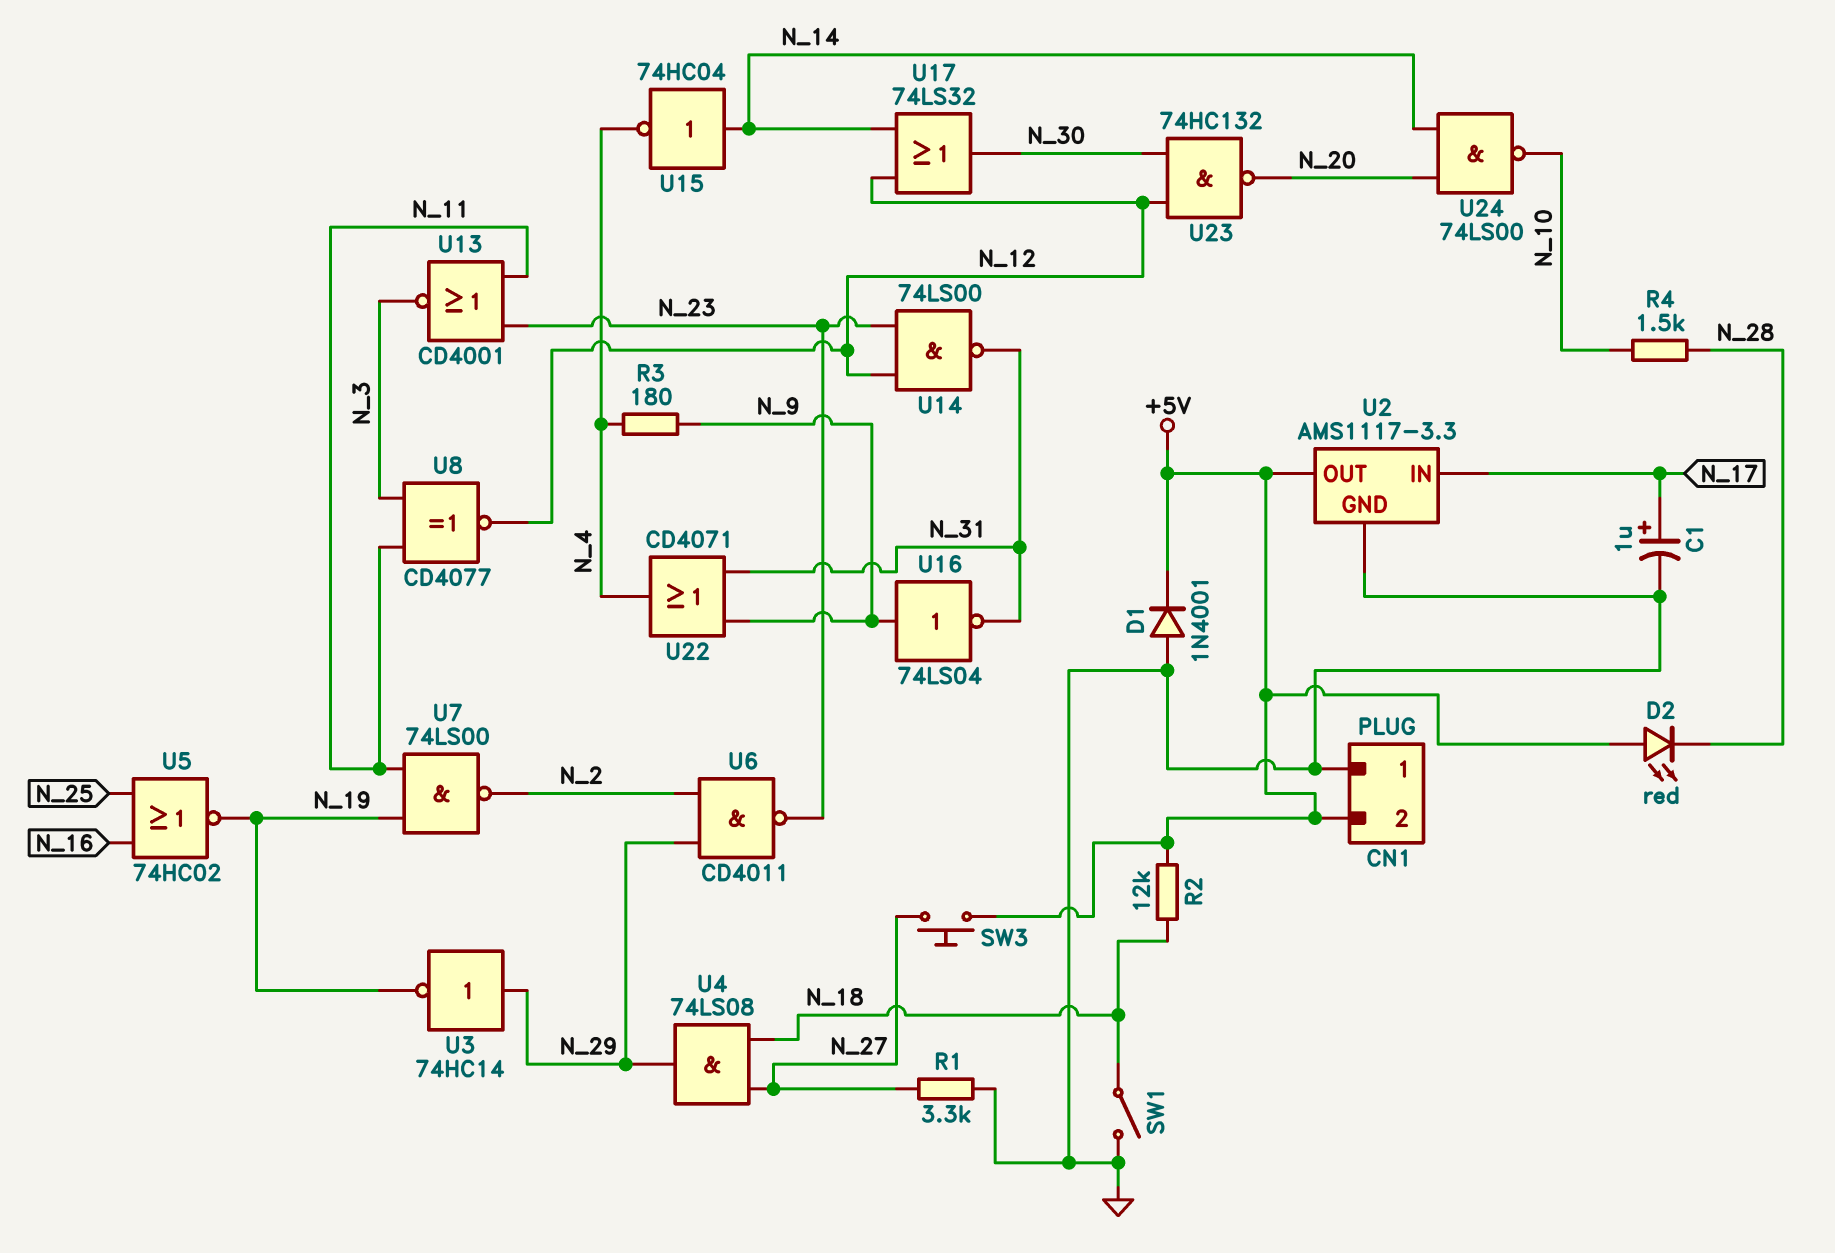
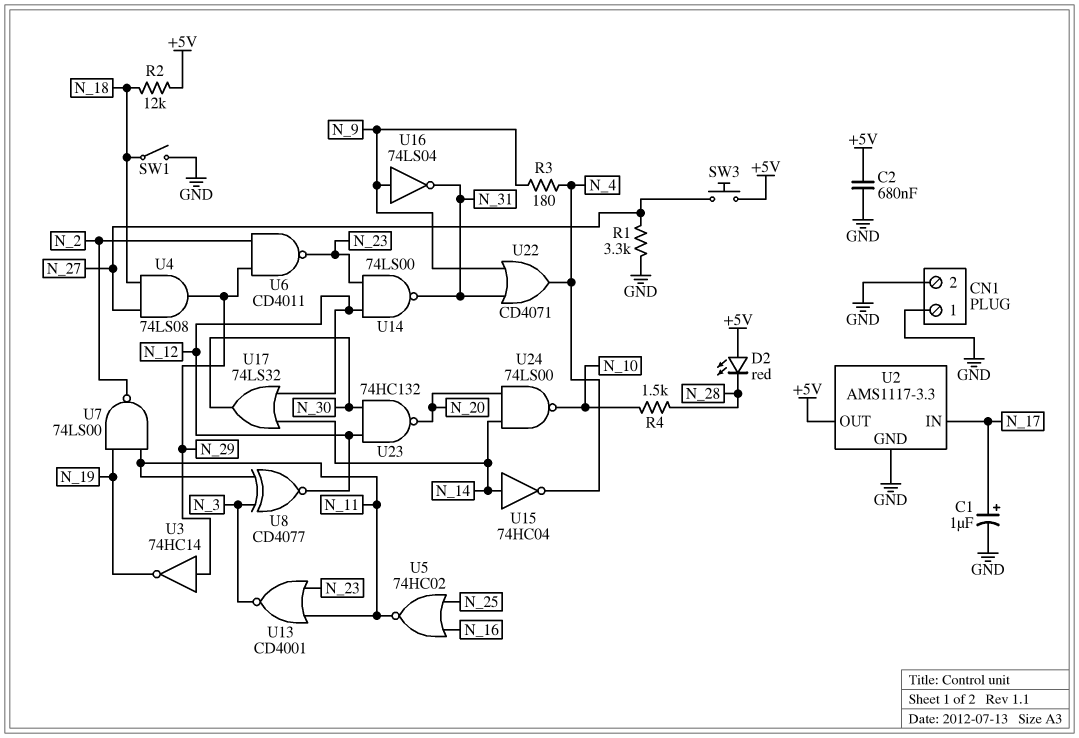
C2: none -> 680nF (+5V, GND)
CN1 pin 2: +5V -> GND
D1: diode 1N4001 (A GND, K +5V) -> none
U5: NOR 74HC02 (in N_16, in N_25, out N_19) -> NOR 74HC02 (in N_16, in N_25, out N_11)

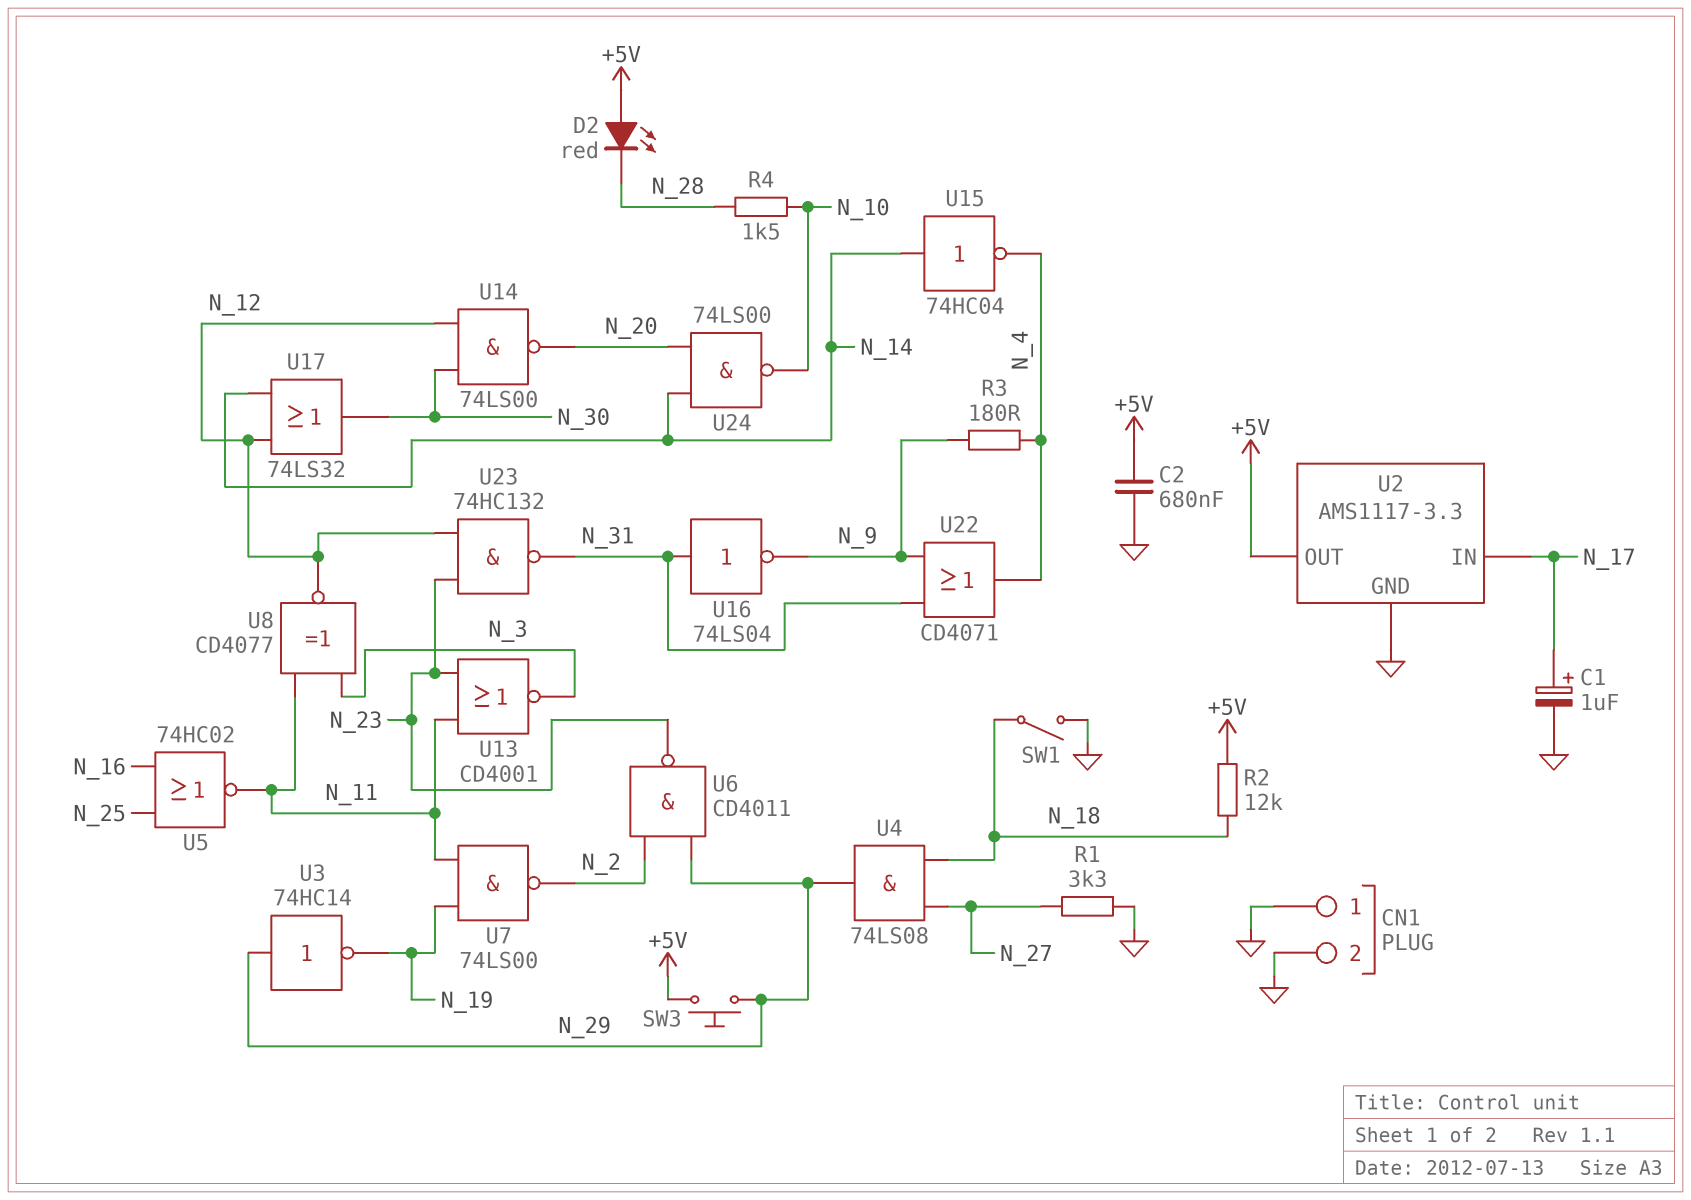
SW3: button (+5V, N_27) -> button (+5V, N_29)
U14: NAND 74LS00 (in N_12, in N_23, out N_31) -> NAND 74LS00 (in N_12, in N_30, out N_20)
U16: NOT 74LS04 (in N_9, out N_31) -> NOT 74LS04 (in N_31, out N_9)
U23: NAND 74HC132 (in N_12, in N_30, out N_20) -> NAND 74HC132 (in N_12, in N_23, out N_31)

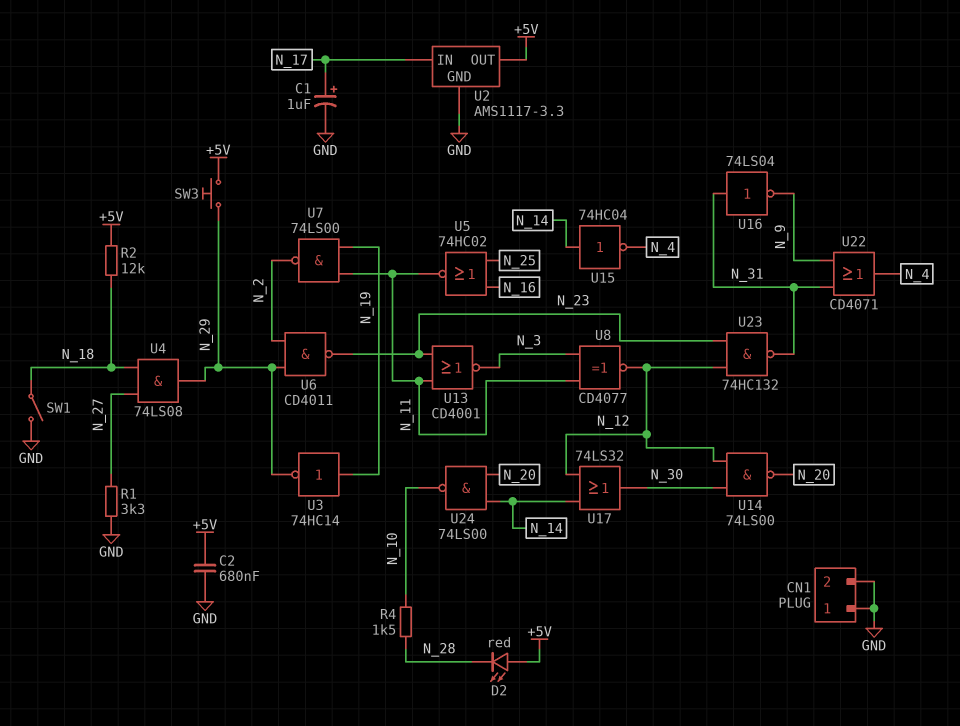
R3: 180 (N_4, N_9) -> none
U3: NOT 74HC14 (in N_29, out N_19) -> NOT 74HC14 (in N_19, out N_29)

